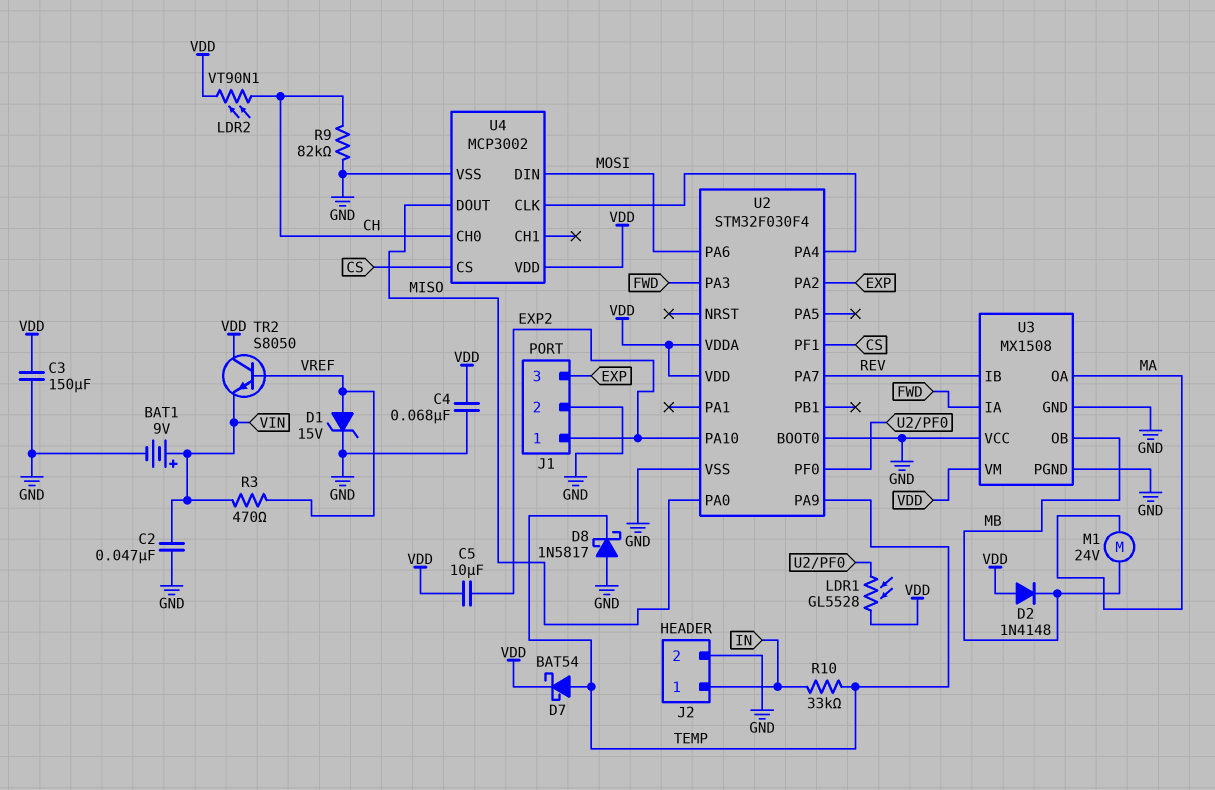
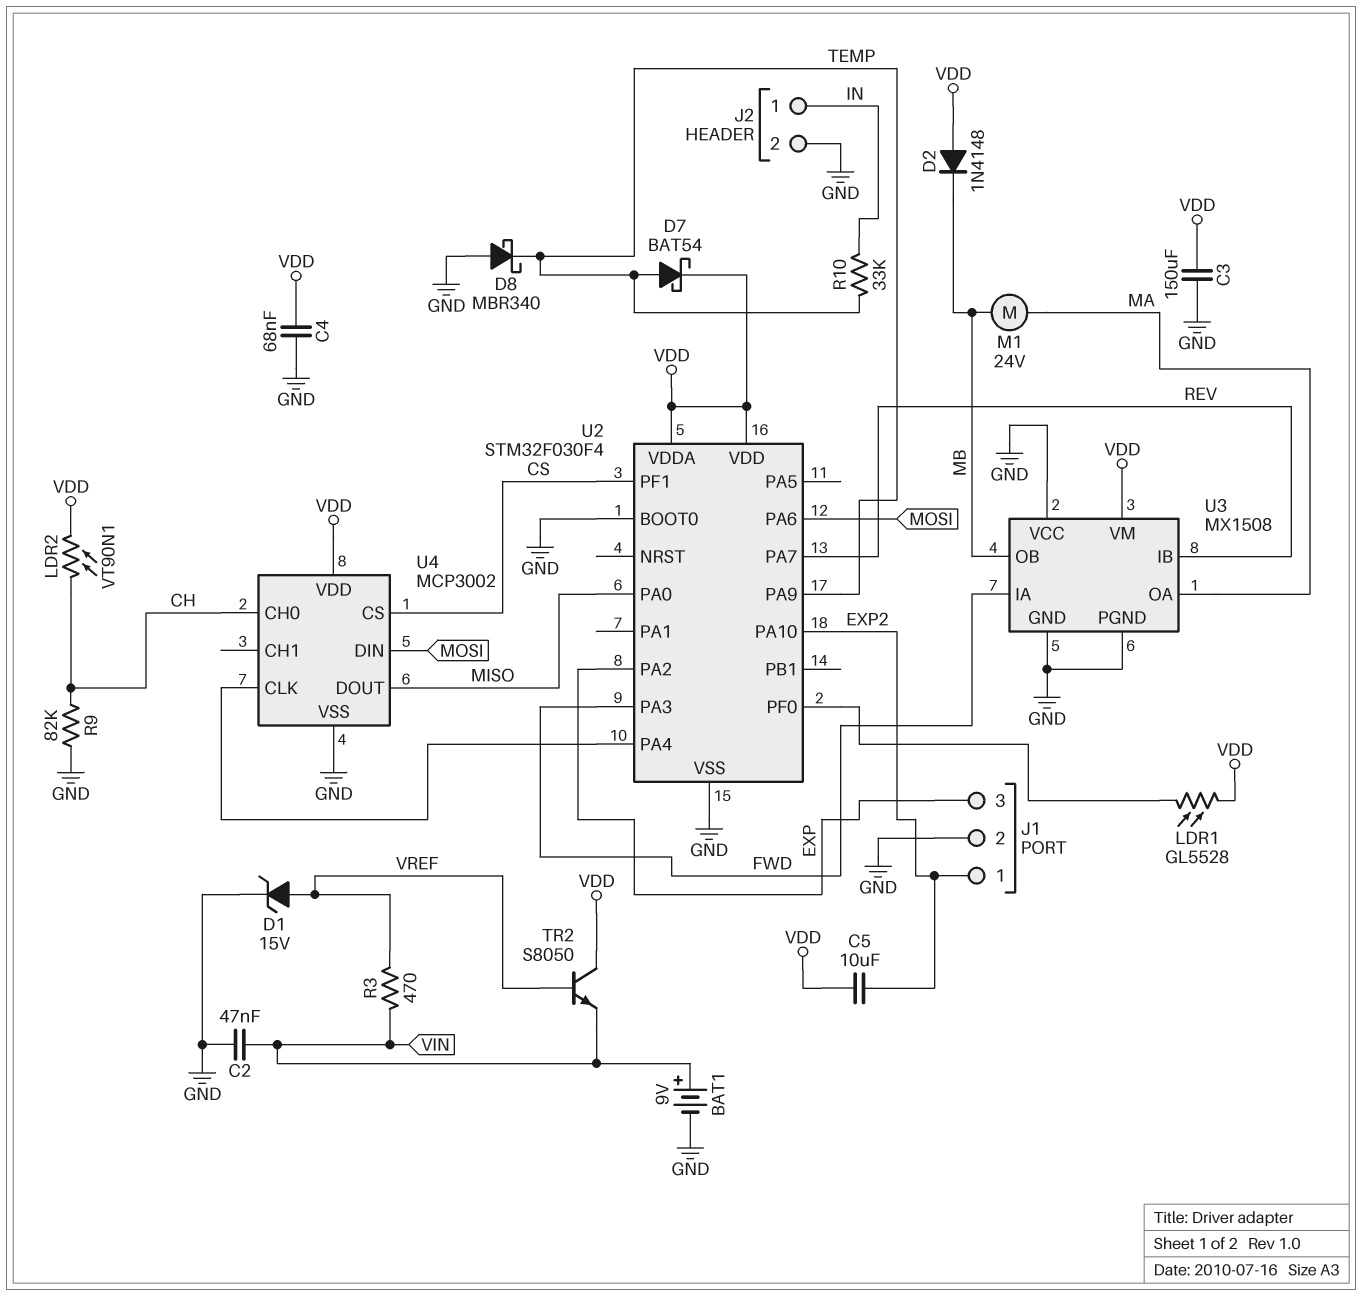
D8: schottky 1N5817 (A GND, K TEMP) -> schottky MBR340 (A GND, K TEMP)

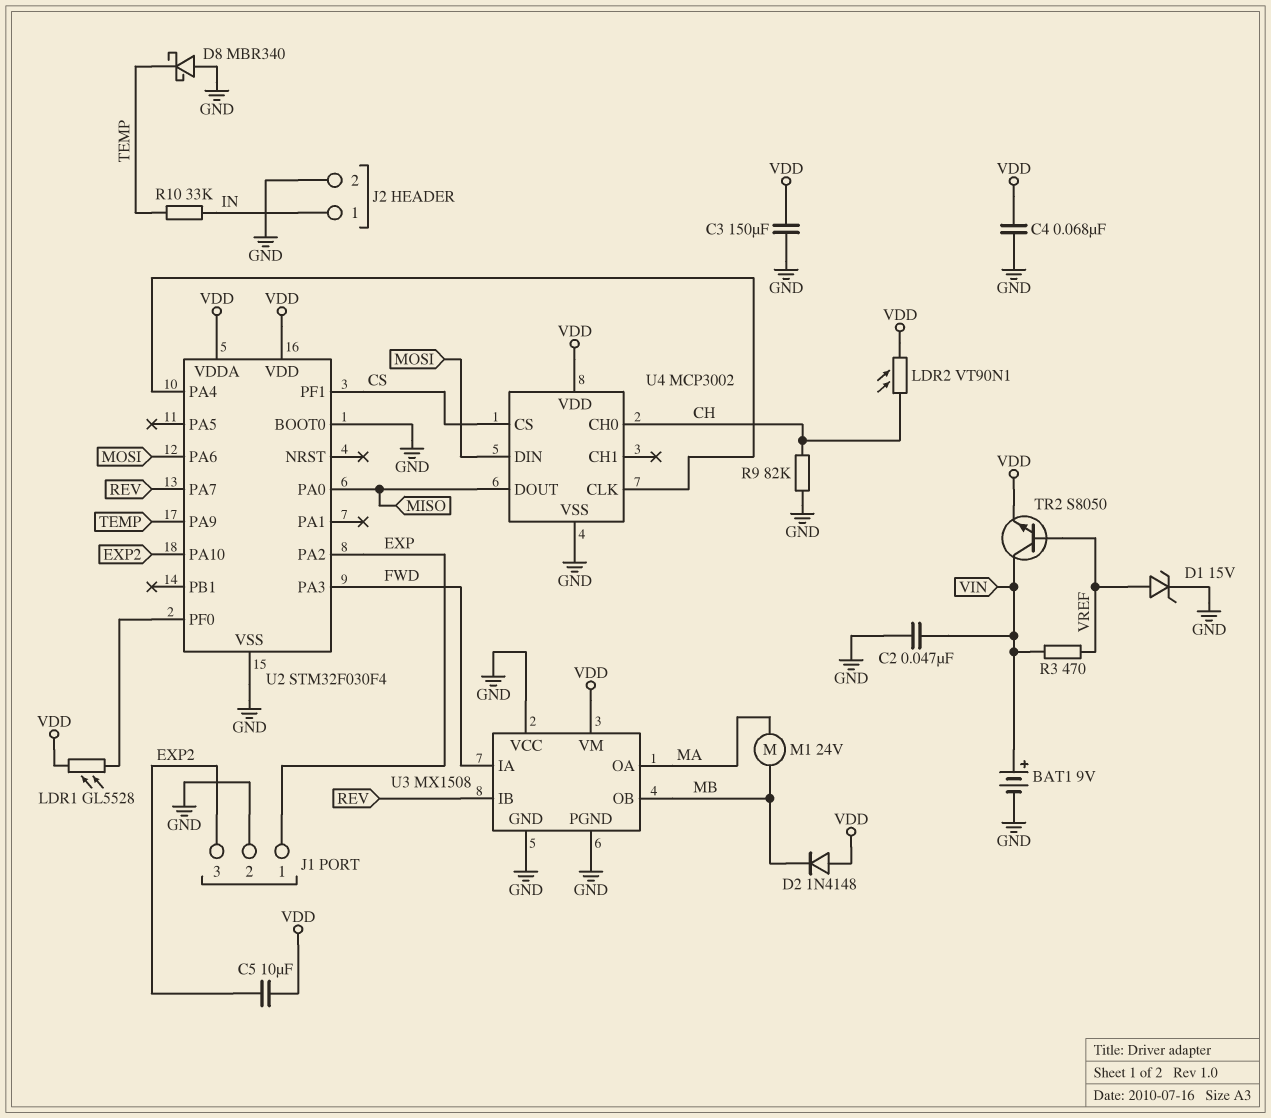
D7: schottky BAT54 (A TEMP, K VDD) -> none
J1 pin 1: EXP2 -> EXP
J1 pin 3: EXP -> EXP2
TR2: NPN S8050 (B VREF, C VDD, E VIN) -> NPN S8050 (B VREF, C VIN, E VDD)

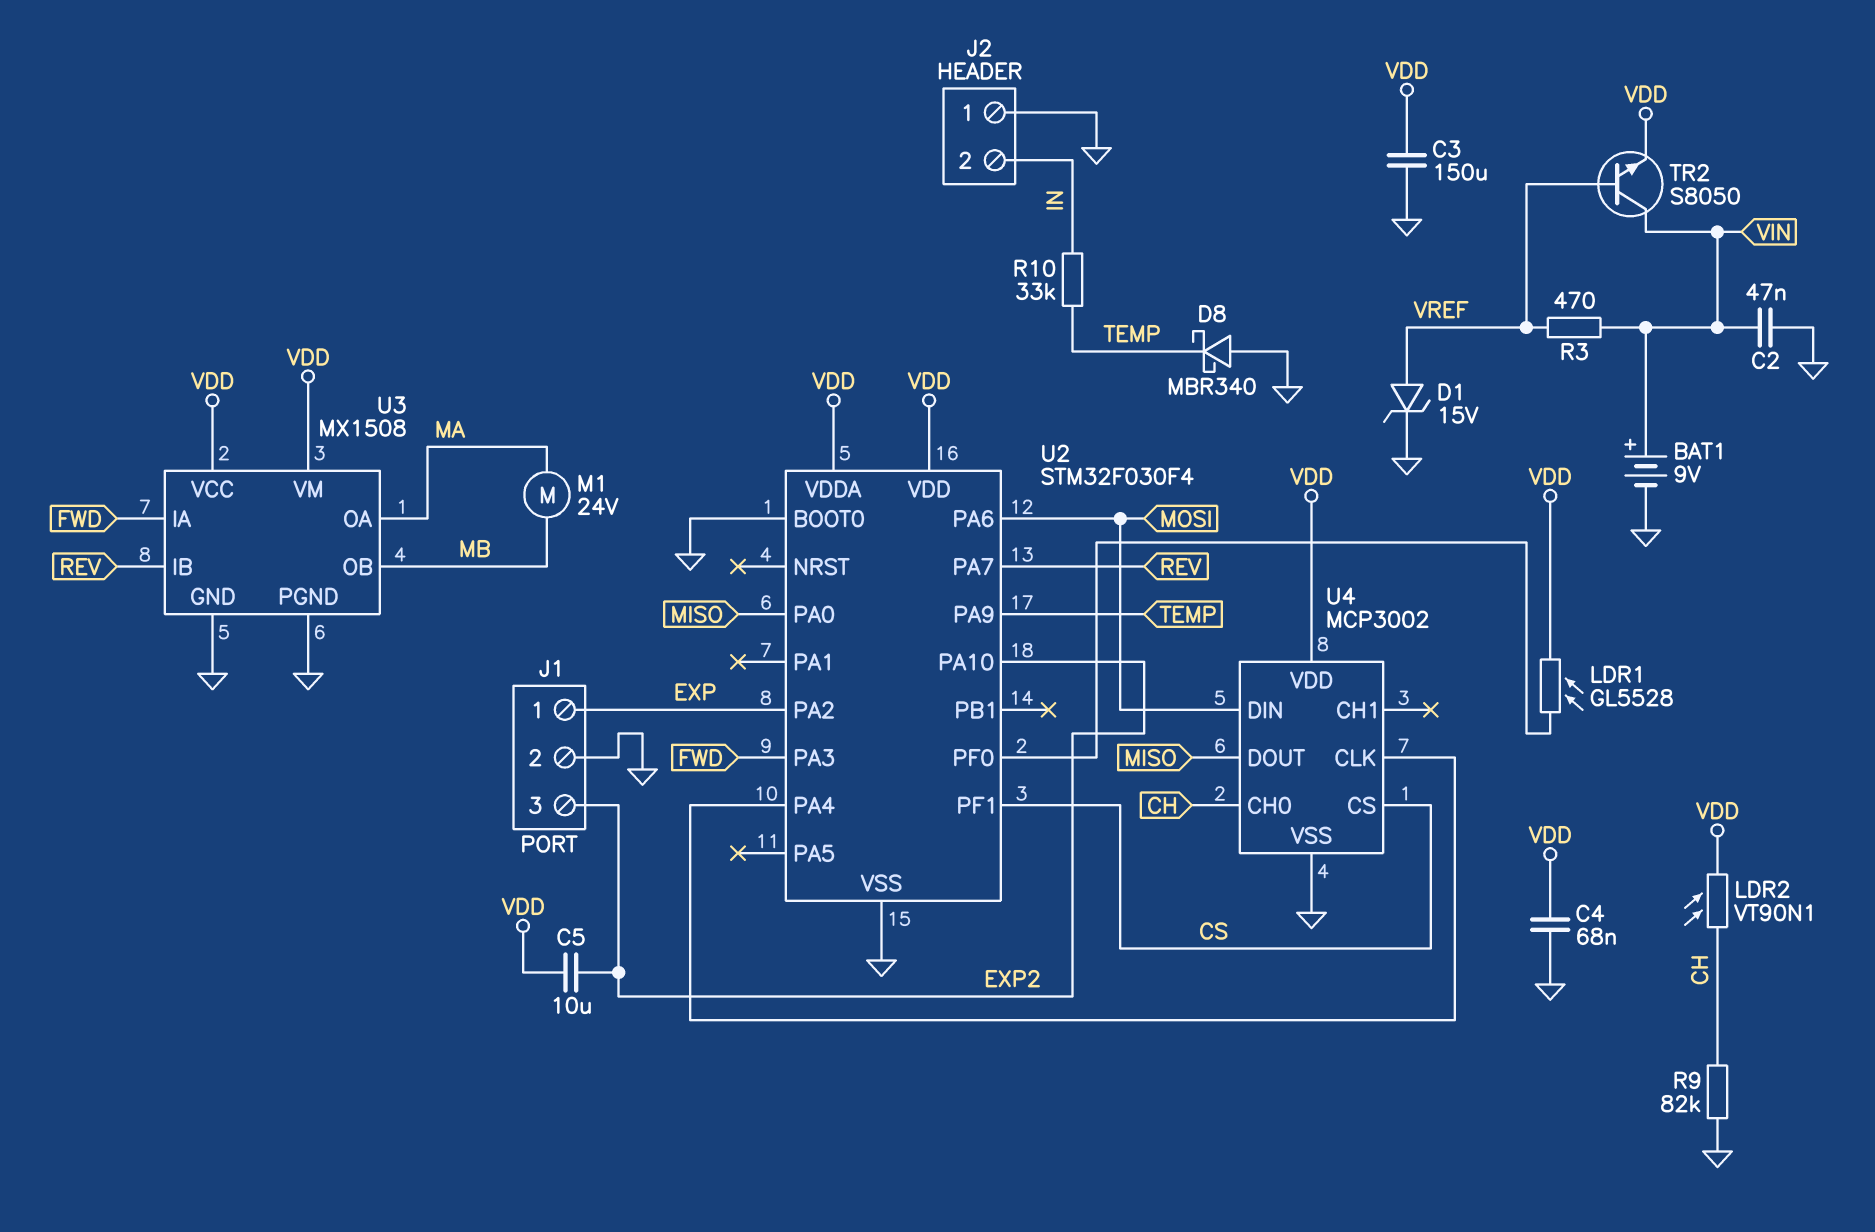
D2: diode 1N4148 (A VDD, K MB) -> none
J2 pin 1: IN -> GND
J2 pin 2: GND -> IN
U3 pin VCC: GND -> VDD

